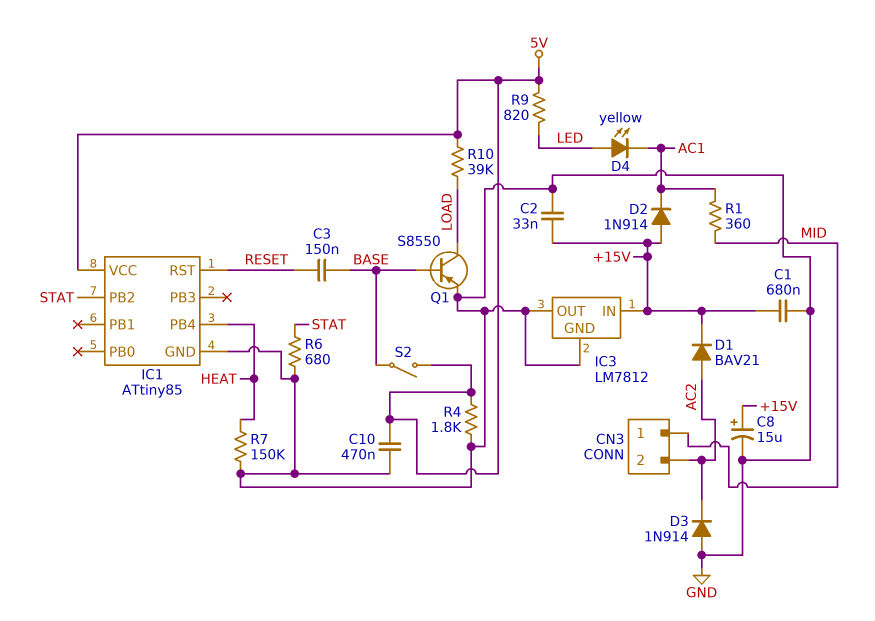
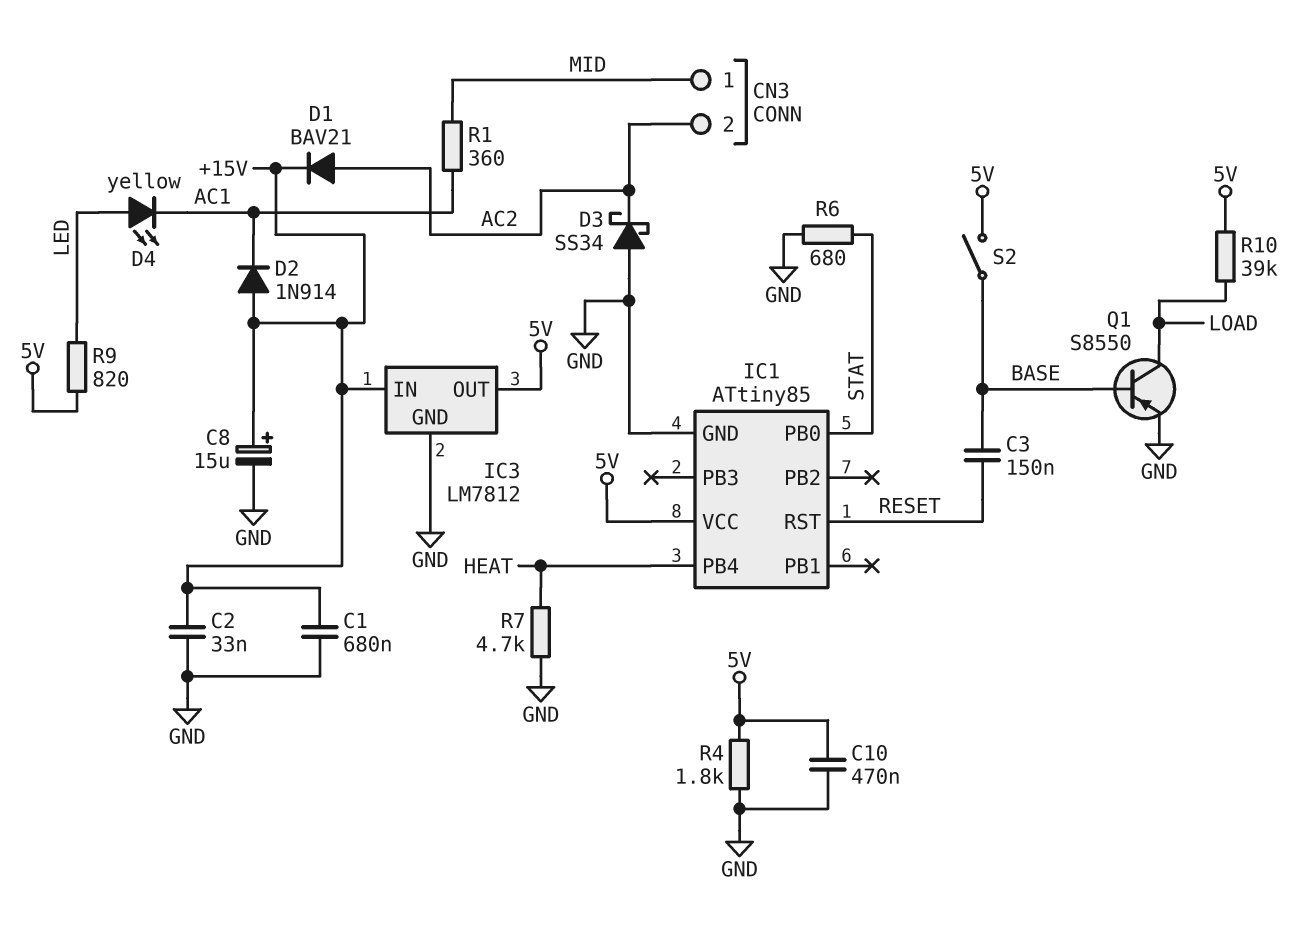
D3: diode 1N914 (A GND, K AC2) -> schottky SS34 (A GND, K AC2)
IC1 pin PB0: none -> STAT
IC1 pin PB2: STAT -> none
IC3 pin OUT: GND -> 5V
R7: 150k (GND, HEAT) -> 4.7k (GND, HEAT)

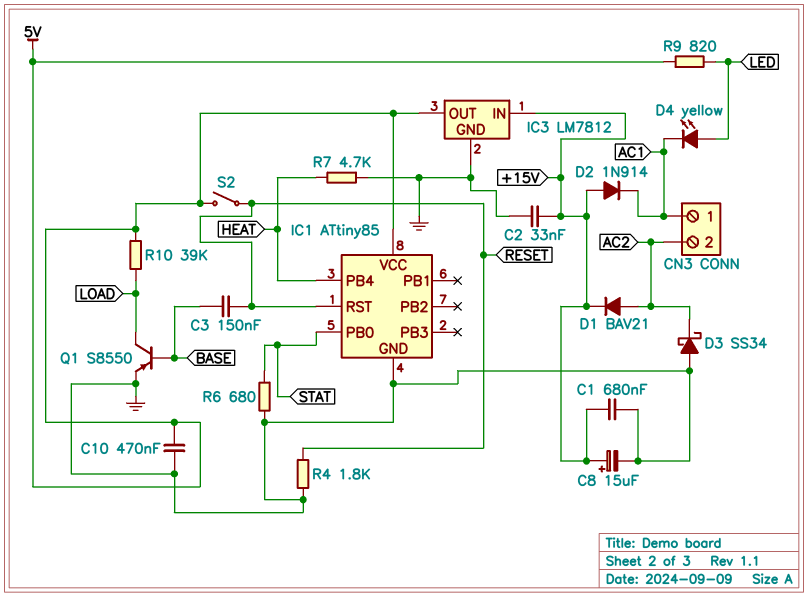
CN3 pin 1: MID -> AC1
R1: 360 (AC1, MID) -> none
R4: 1.8k (5V, GND) -> 1.8k (GND, RESET)
S2: switch (5V, BASE) -> switch (5V, RESET)

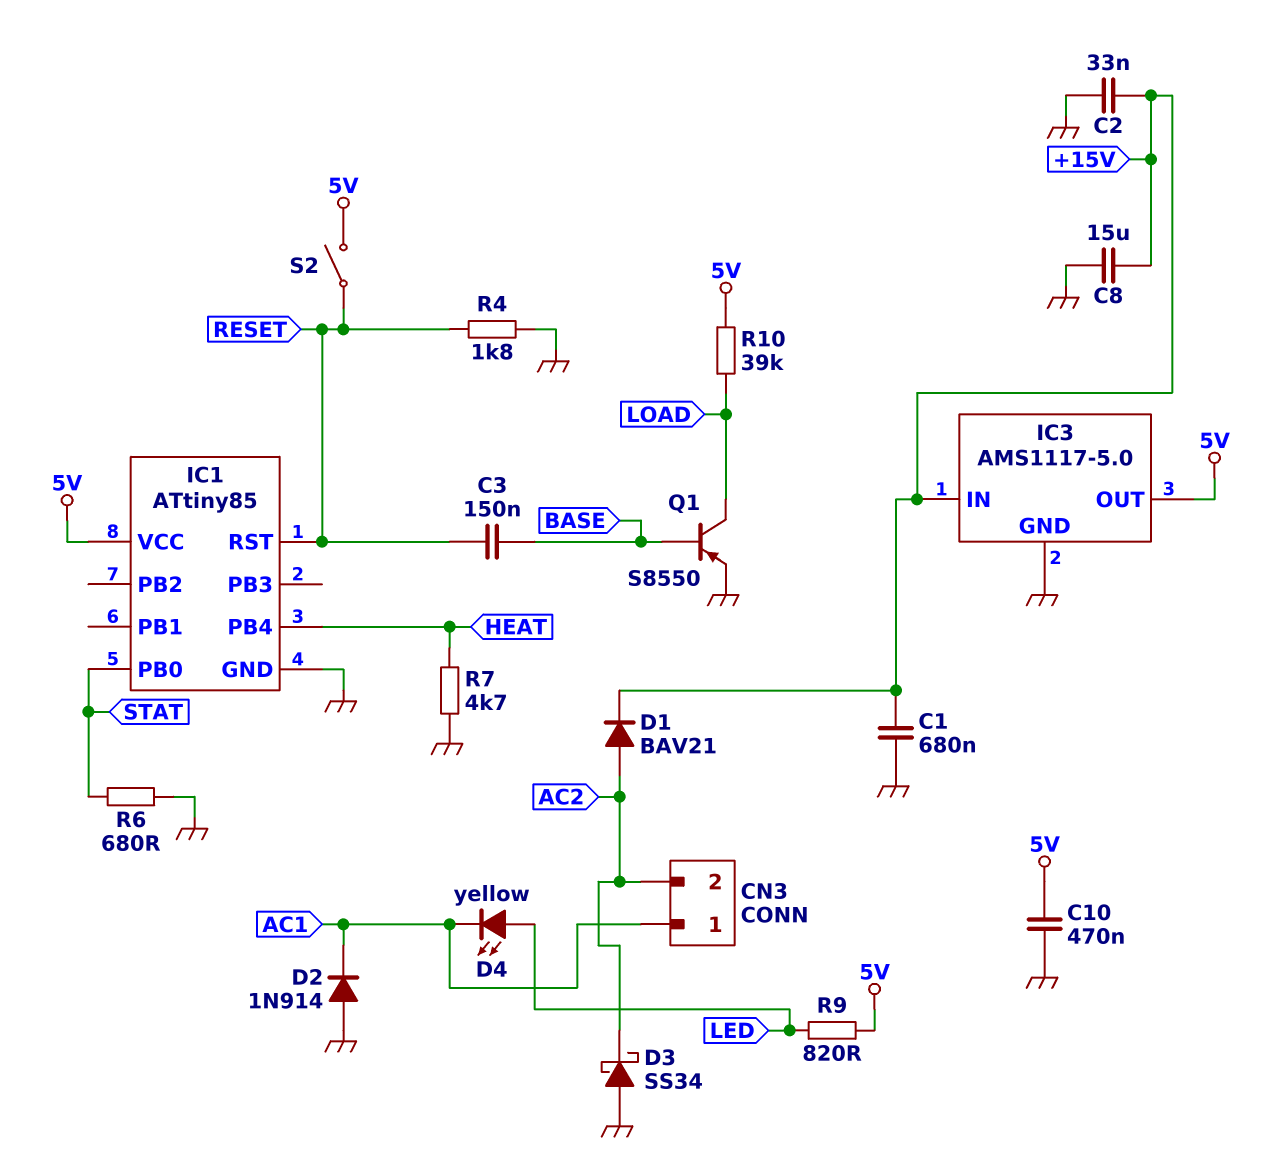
C8: 15uF (plus +15V, minus GND) -> 15uF (+15V, GND)
D2: diode 1N914 (A +15V, K AC1) -> diode 1N914 (A GND, K AC1)
IC3: LM7812 -> AMS1117-5.0

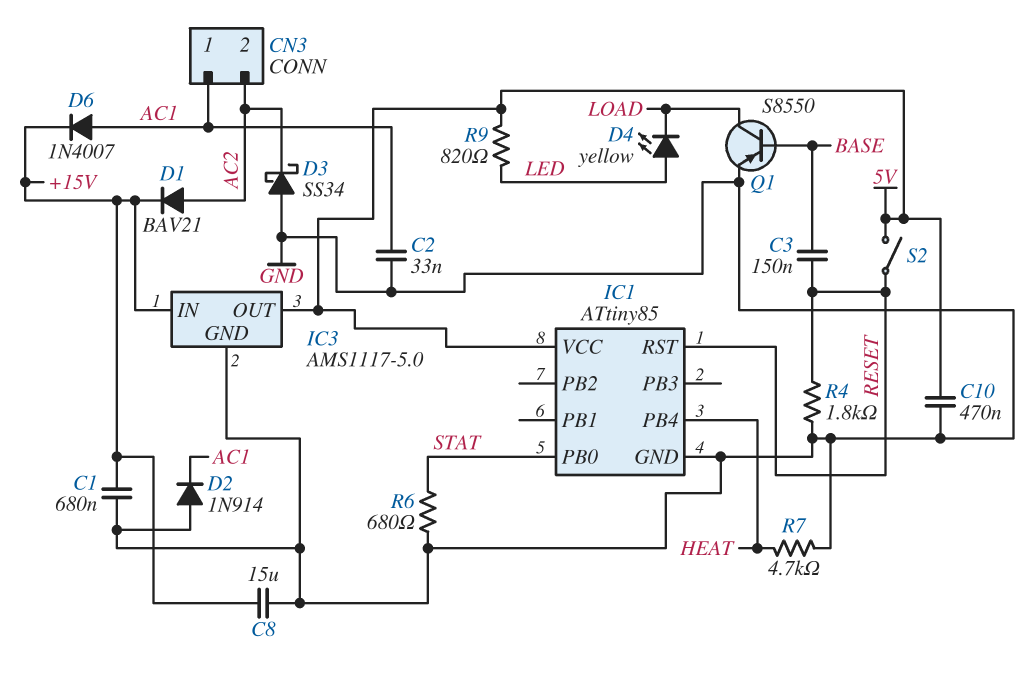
C2: 33nF (+15V, GND) -> 33nF (AC1, GND)
D4: LED yellow (A LED, K AC1) -> LED yellow (A LED, K LOAD)
D6: none -> diode 1N4007 (A AC1, K +15V)
R10: 39k (5V, LOAD) -> none

